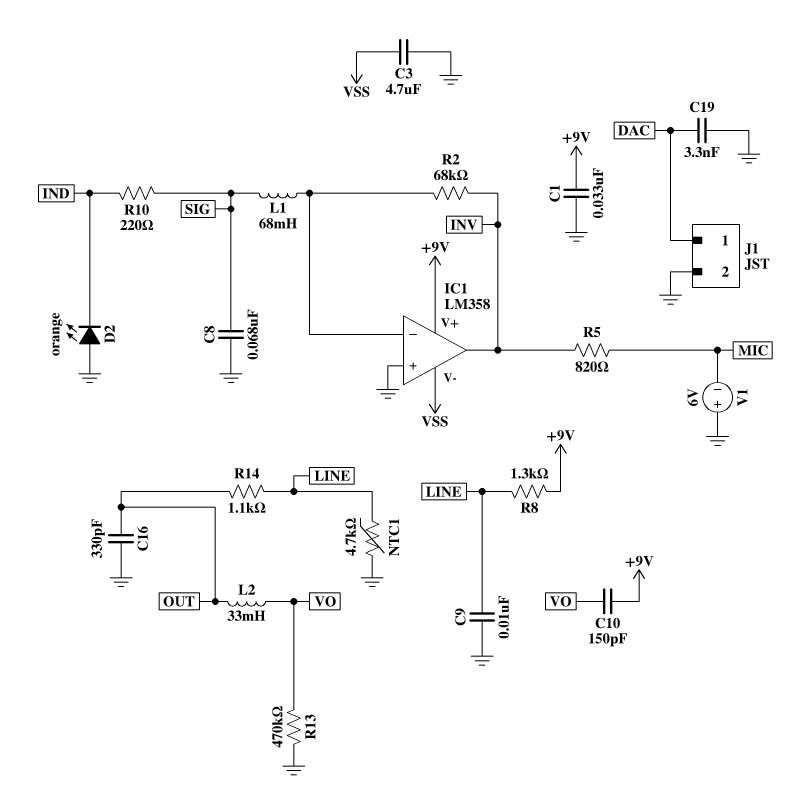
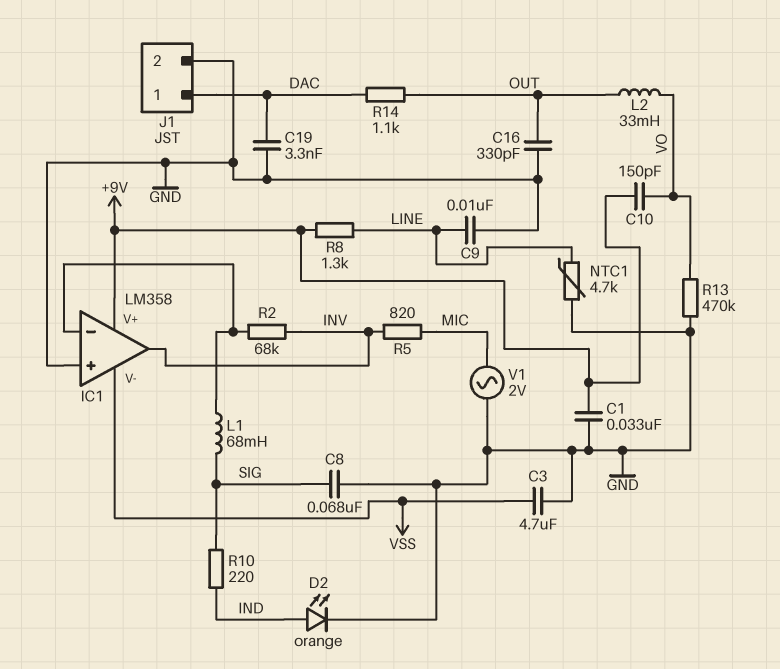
D2: LED orange (A GND, K IND) -> LED orange (A IND, K GND)
R14: 1.1k (LINE, OUT) -> 1.1k (DAC, OUT)
V1: 6V (plus GND, minus MIC) -> AC 2V (GND, MIC)

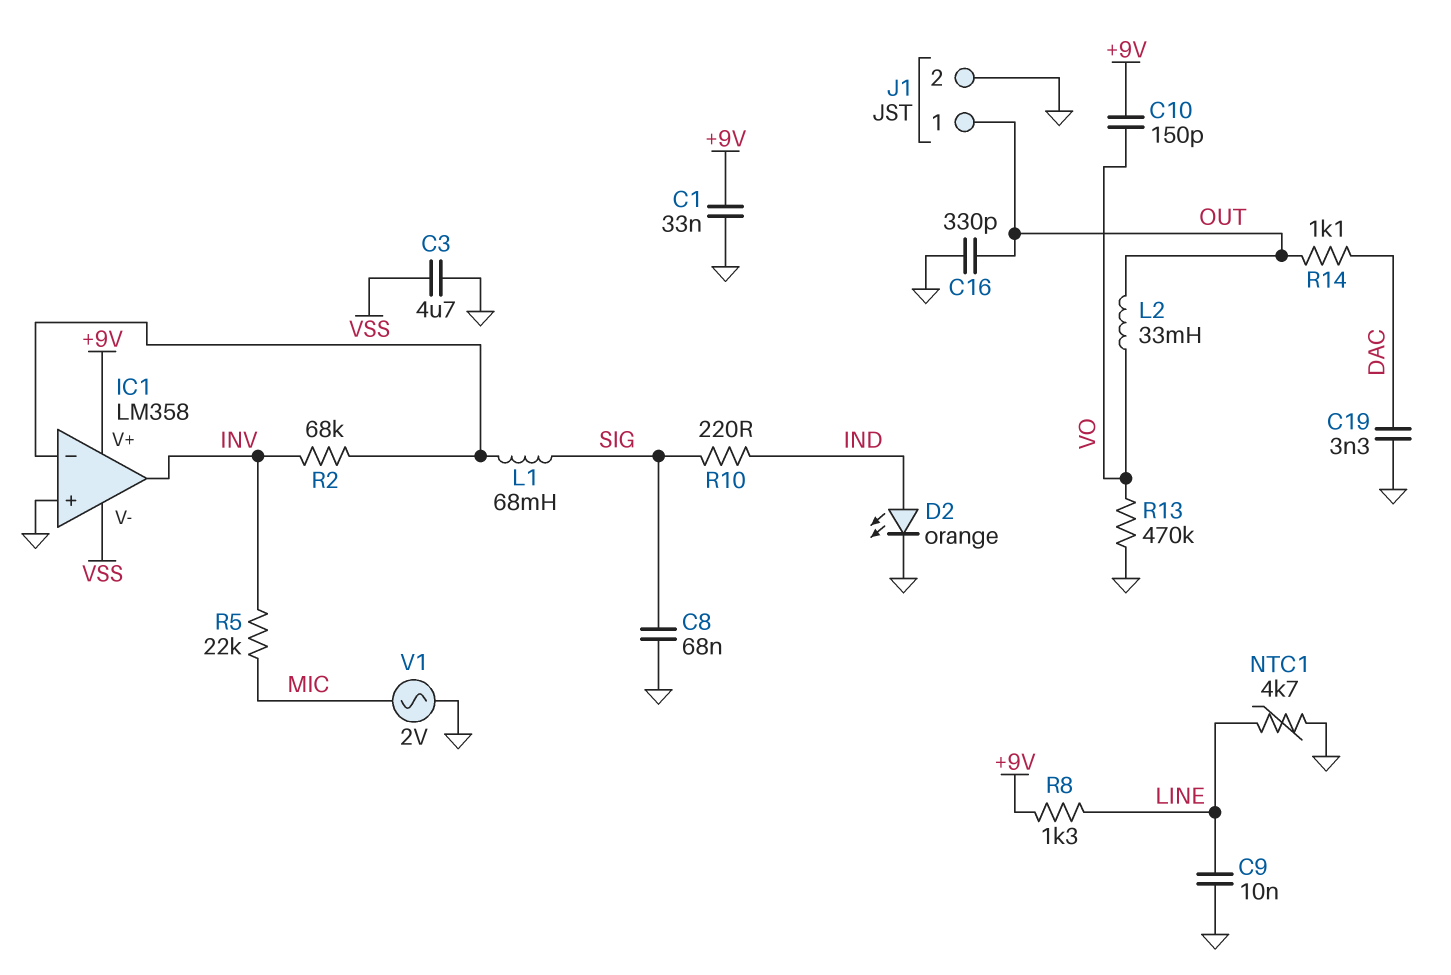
J1 pin 1: DAC -> OUT
R5: 820 (INV, MIC) -> 22k (INV, MIC)

